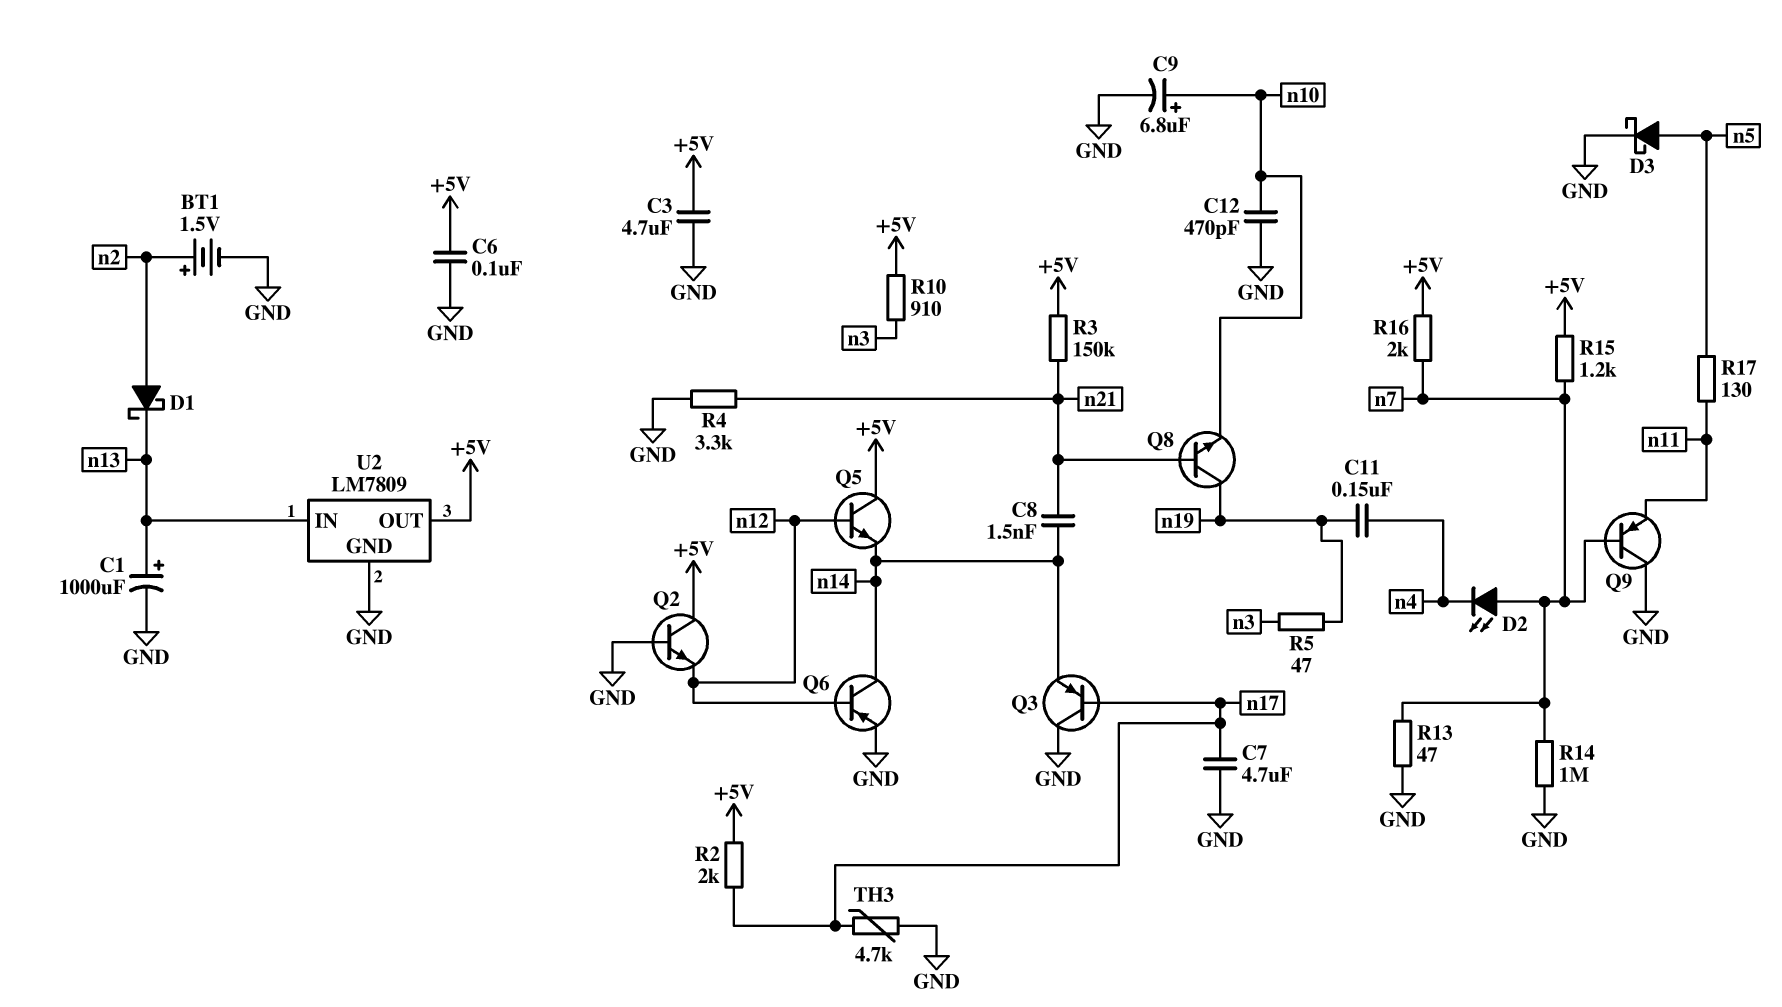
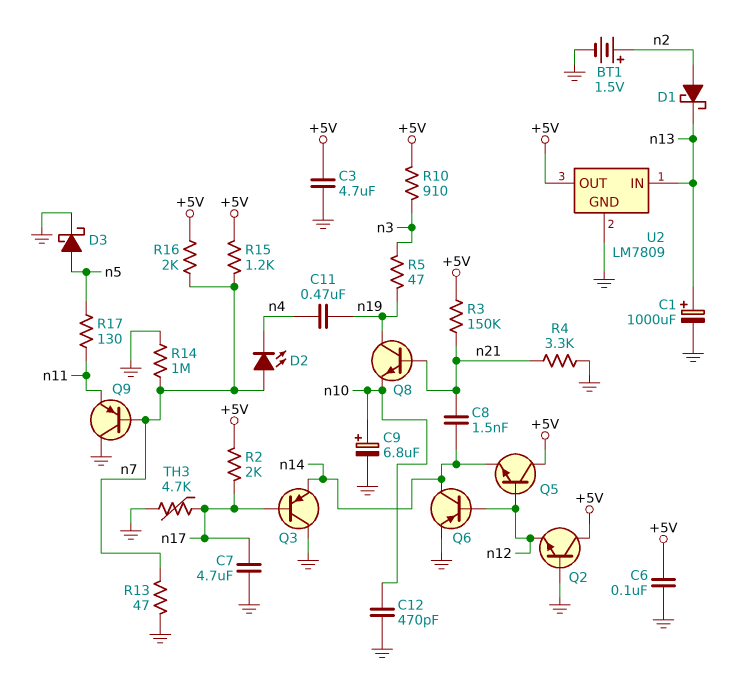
C11: 150nF (n4, n19) -> 470nF (n4, n19)

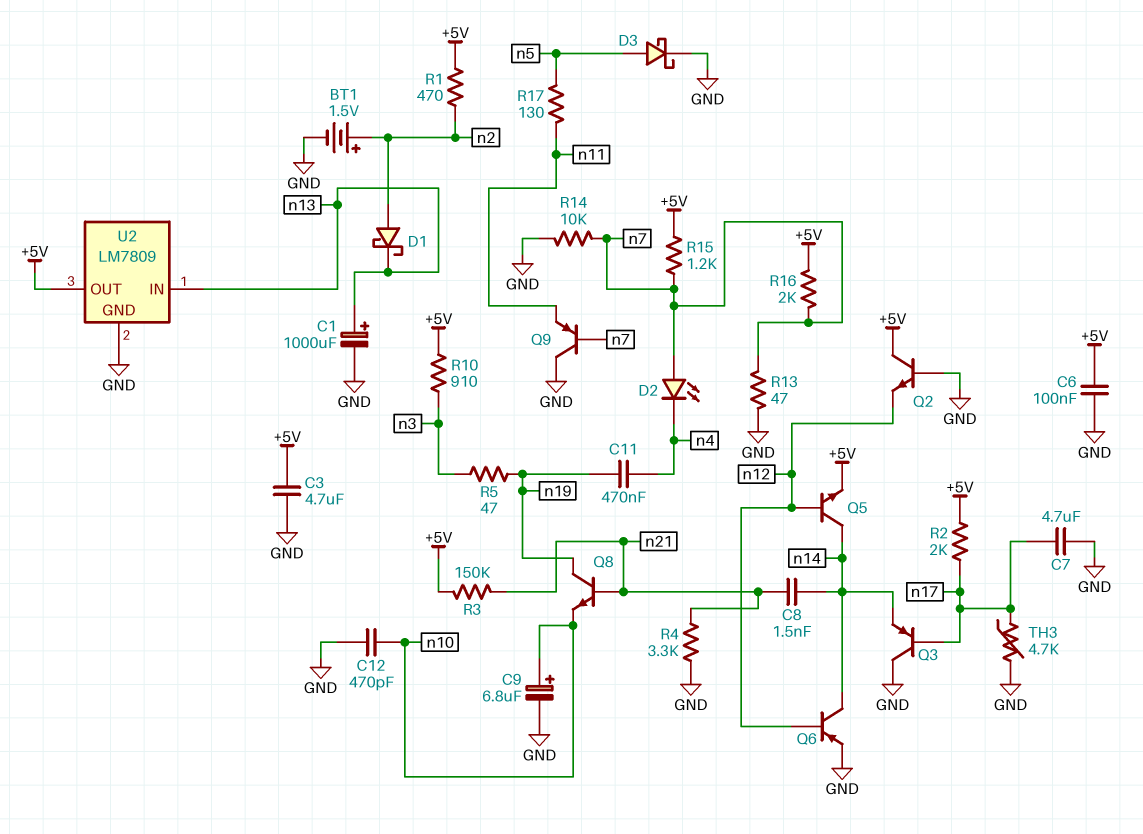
Q5: NPN (B n12, C +5V, E n14) -> NPN (B n12, C n14, E +5V)
R1: none -> 470 (+5V, n2)
R14: 1M (GND, n7) -> 10k (GND, n7)

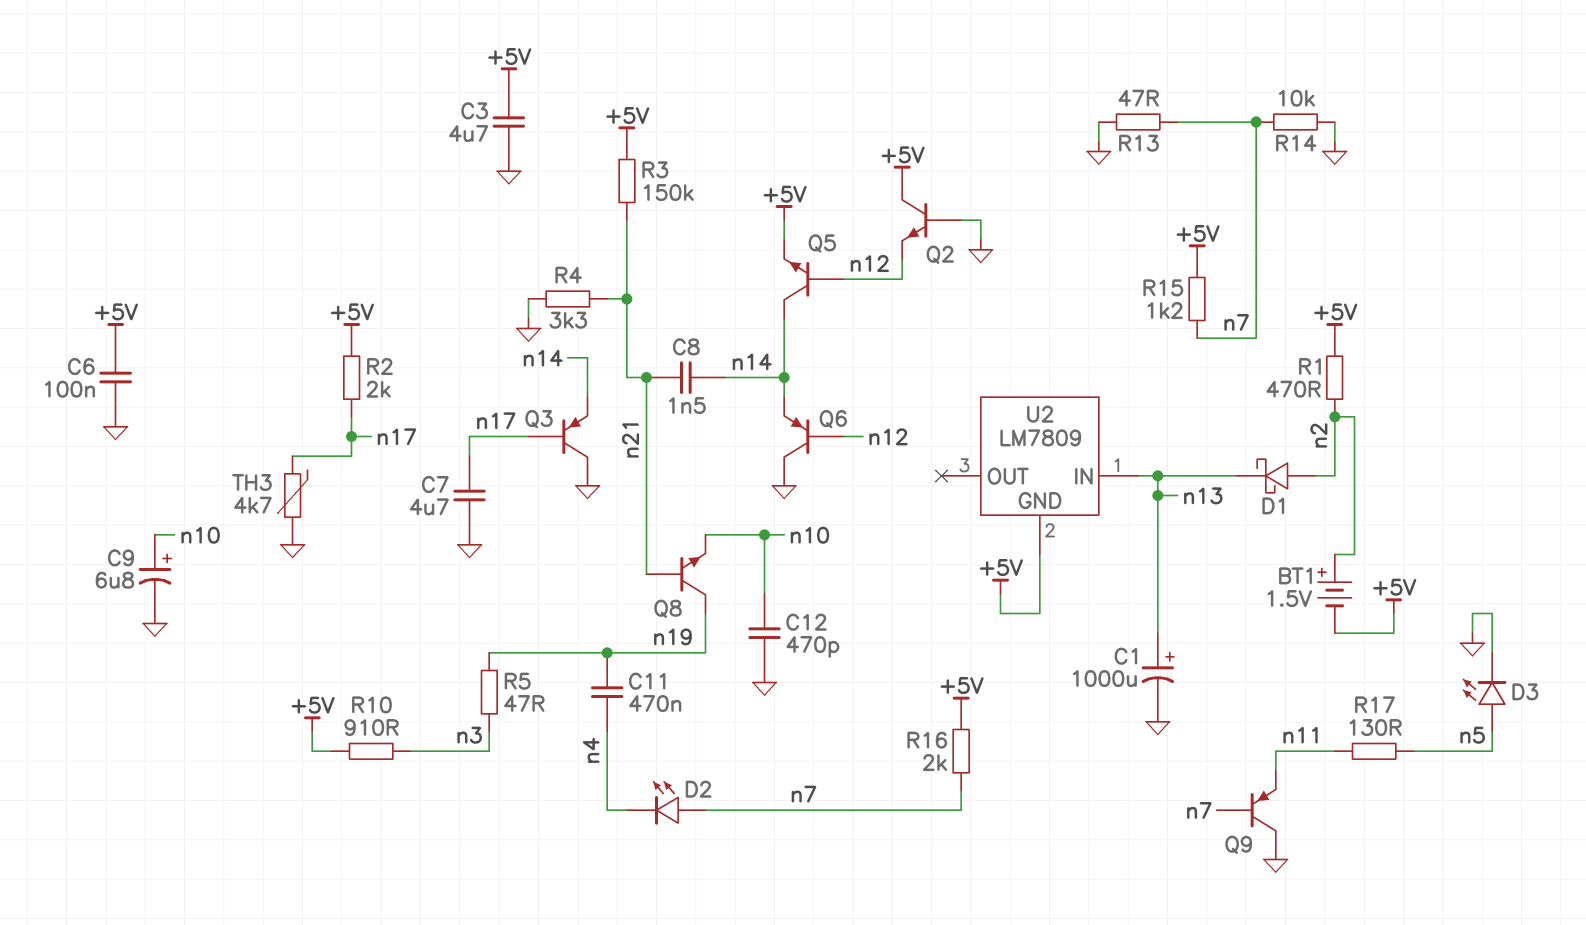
BT1: 1.5V (plus n2, minus GND) -> 1.5V (plus n2, minus +5V)
D3: schottky (A n5, K GND) -> LED (A n5, K GND)
Q6: PNP (B n12, C n14, E GND) -> PNP (B n12, C GND, E n14)
U2 pin GND: GND -> +5V
U2 pin OUT: +5V -> none

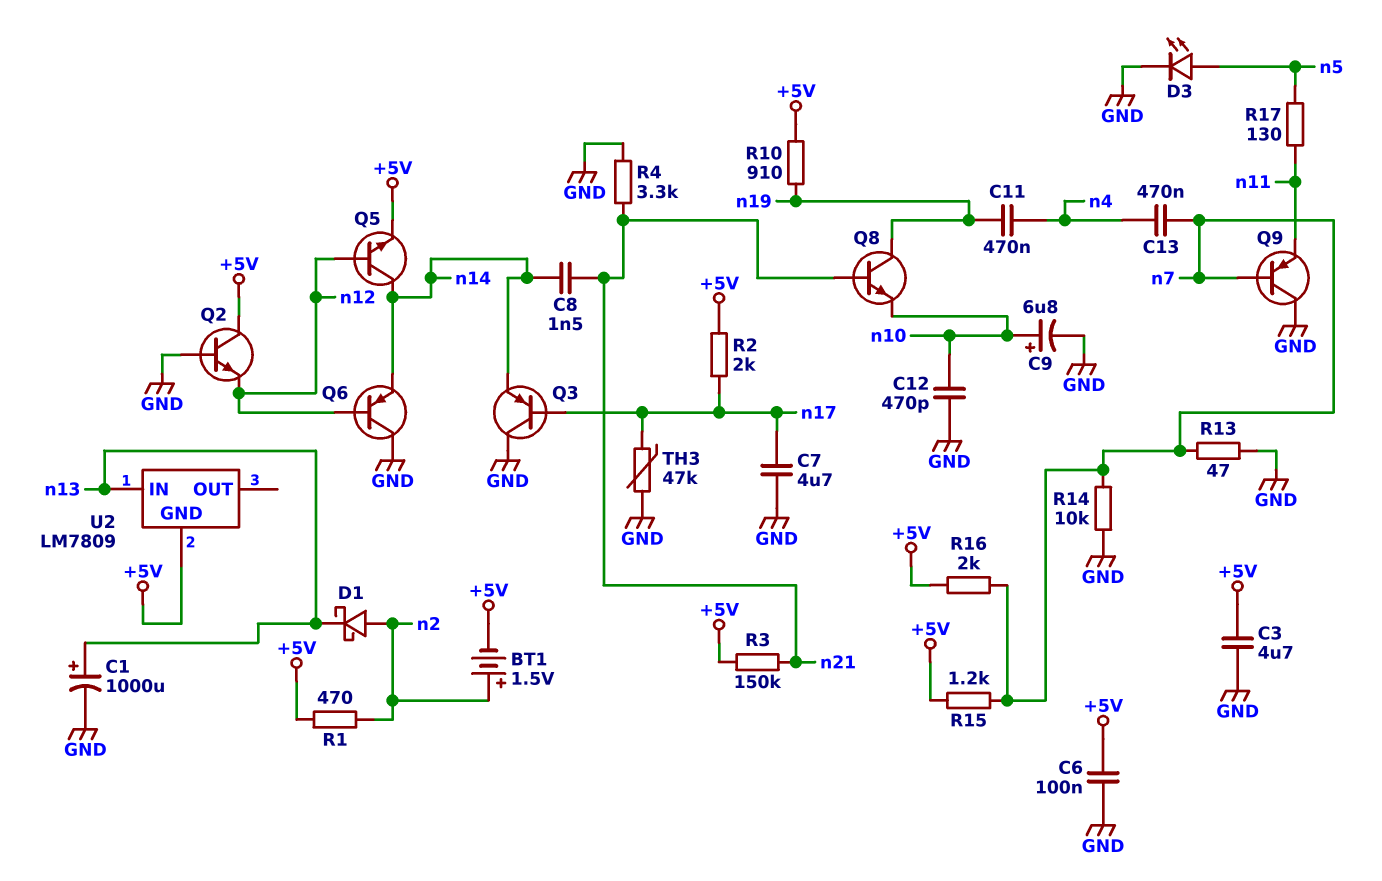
C13: none -> 470nF (n4, n7)
D2: LED (A n7, K n4) -> none
R5: 47 (n3, n19) -> none
R10: 910 (+5V, n3) -> 910 (+5V, n19)
TH3: 4.7k (GND, n17) -> 47k (GND, n17)

